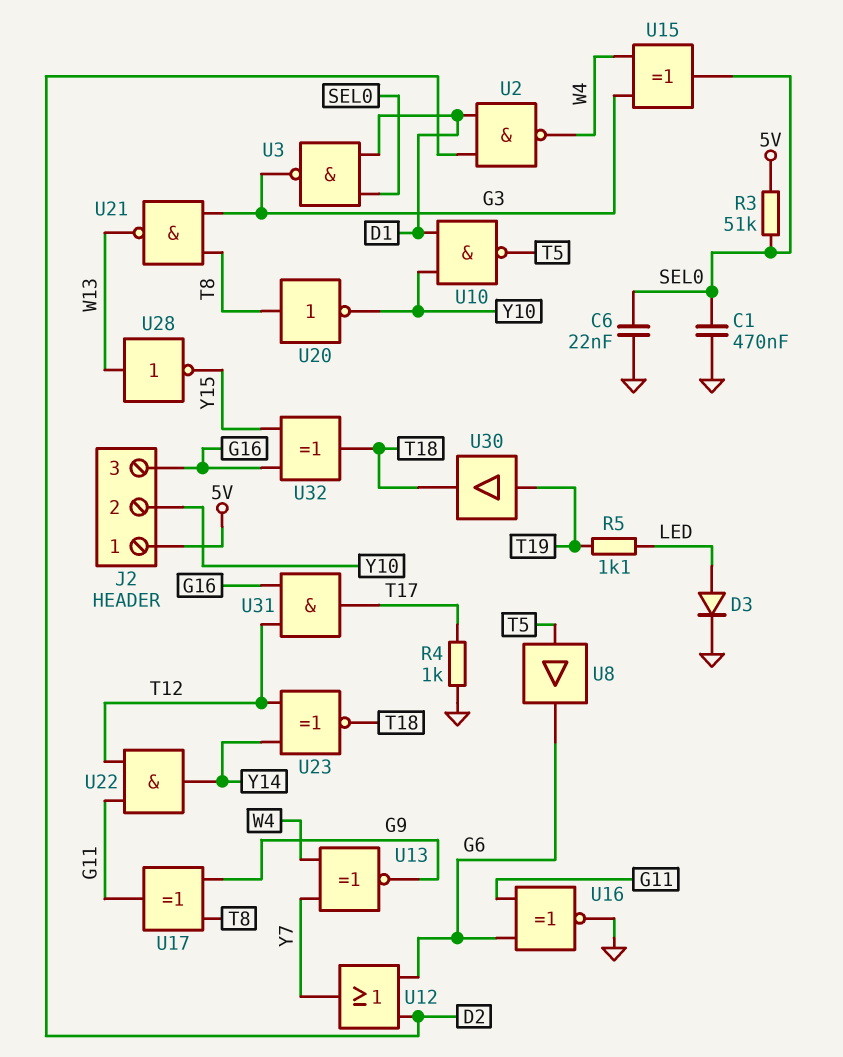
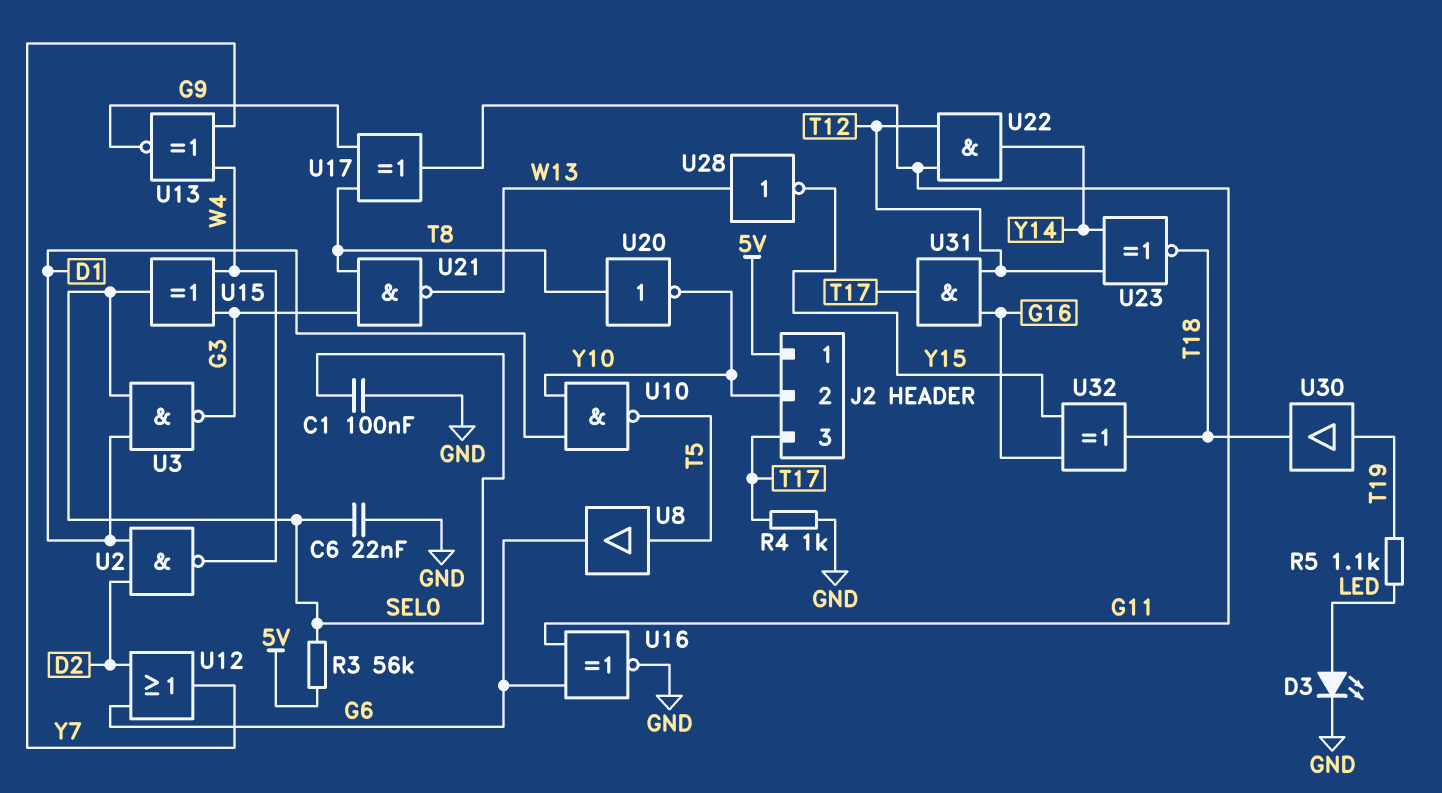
C1: 470nF (GND, SEL0) -> 100nF (GND, SEL0)
D3: diode (A LED, K GND) -> LED (A LED, K GND)
J2 pin 3: G16 -> T17
R3: 51k (5V, SEL0) -> 56k (5V, SEL0)

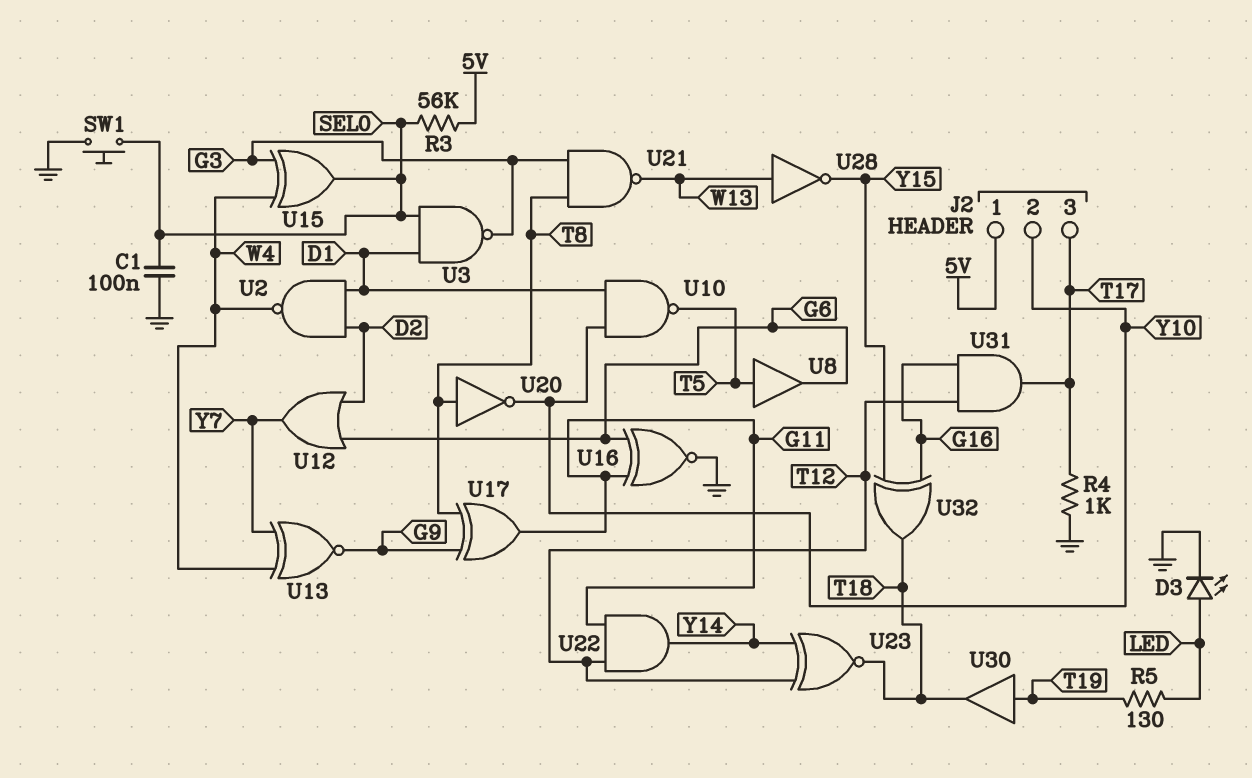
C6: 22nF (GND, SEL0) -> none
R5: 1.1k (LED, T19) -> 130 (LED, T19)
SW1: none -> button (GND, SEL0)

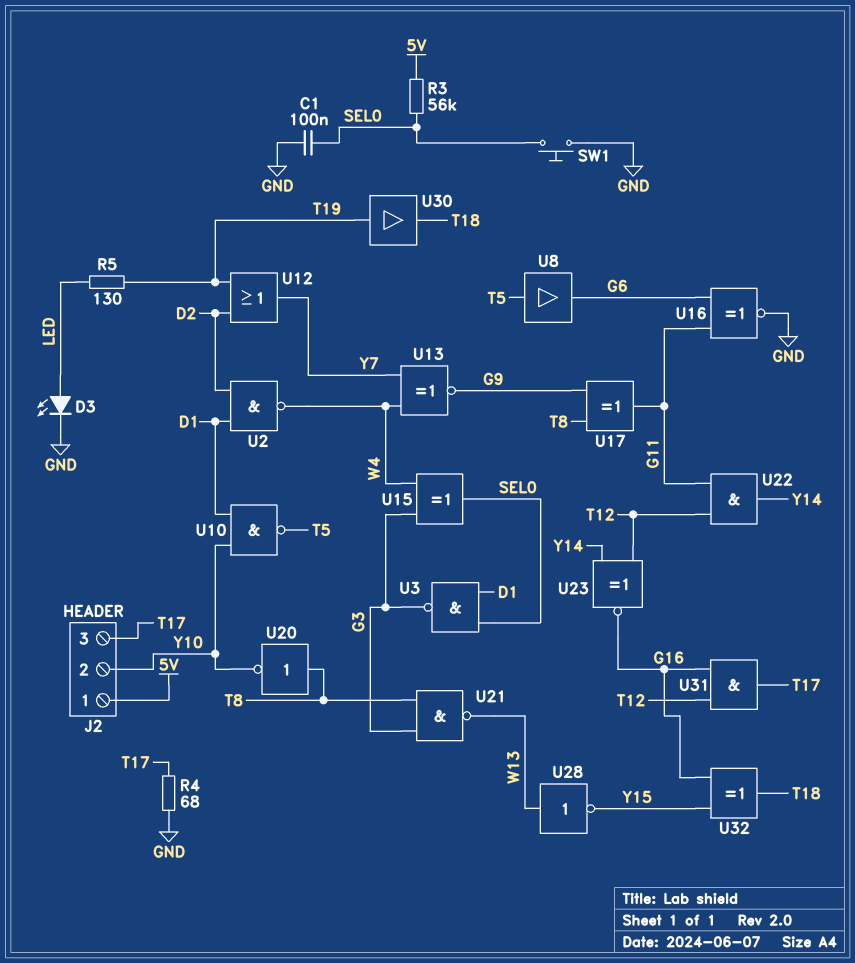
R4: 1k (GND, T17) -> 68 (GND, T17)
U12: OR (in D2, in G6, out Y7) -> OR (in D2, in T19, out Y7)
U23: XNOR (in T12, in Y14, out T18) -> XNOR (in T12, in Y14, out G16)

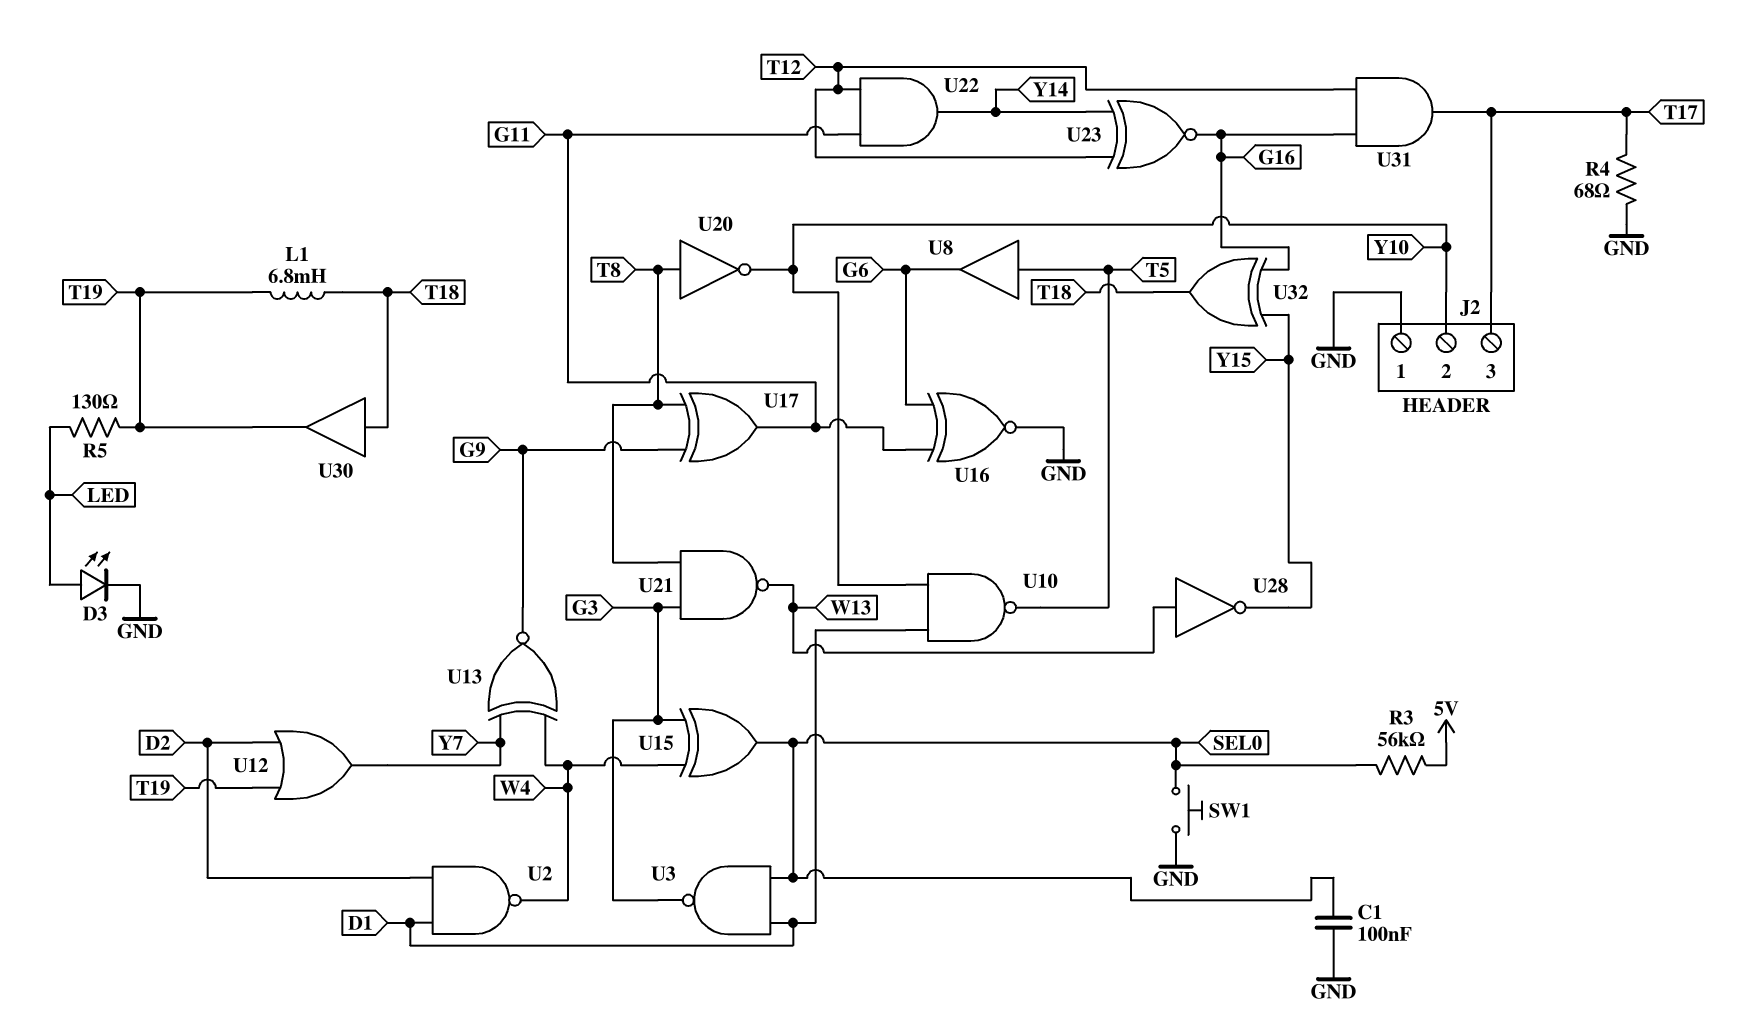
J2 pin 1: 5V -> GND
L1: none -> 6.8mH (T18, T19)
U30: buffer (in T19, out T18) -> buffer (in T18, out T19)

